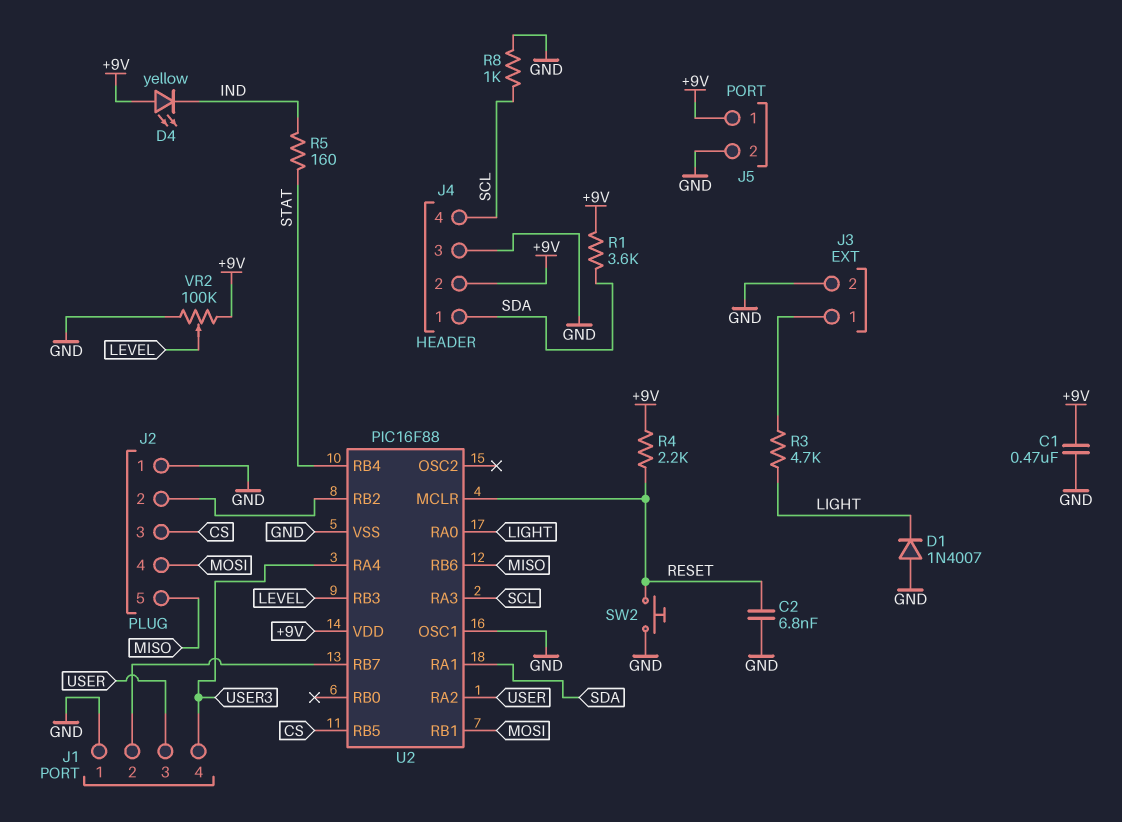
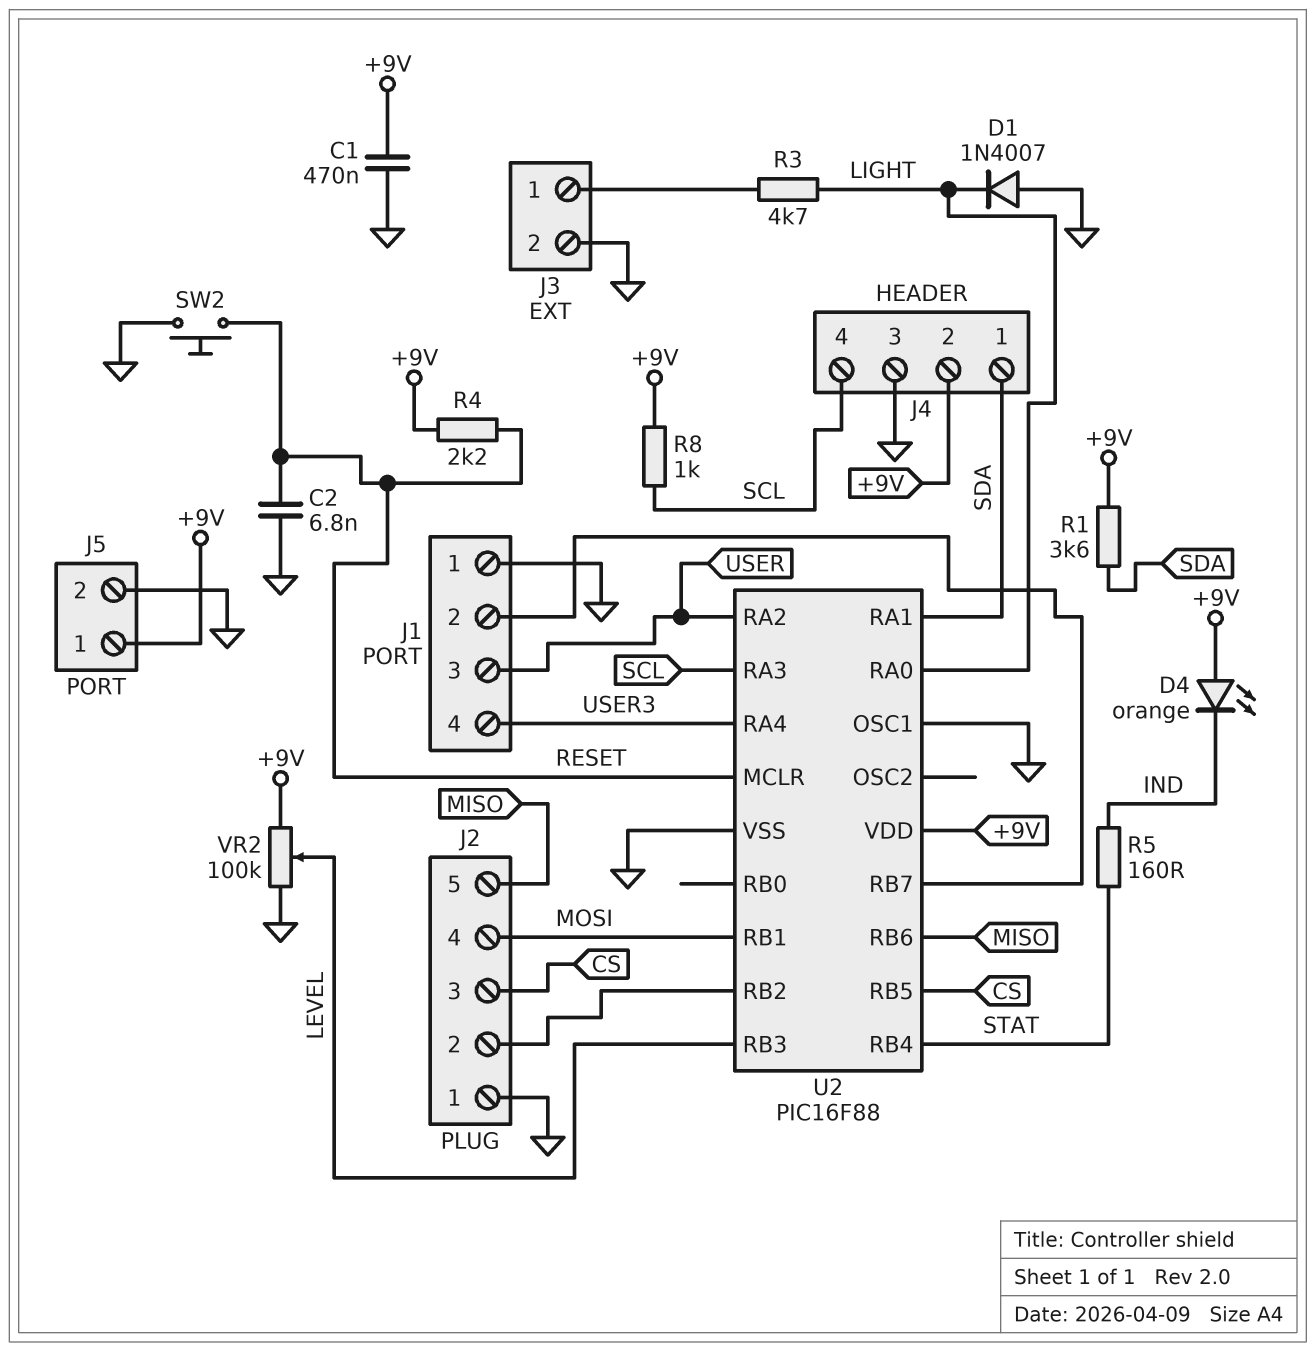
D4: LED yellow (A +9V, K IND) -> LED orange (A +9V, K IND)
R8: 1k (GND, SCL) -> 1k (+9V, SCL)

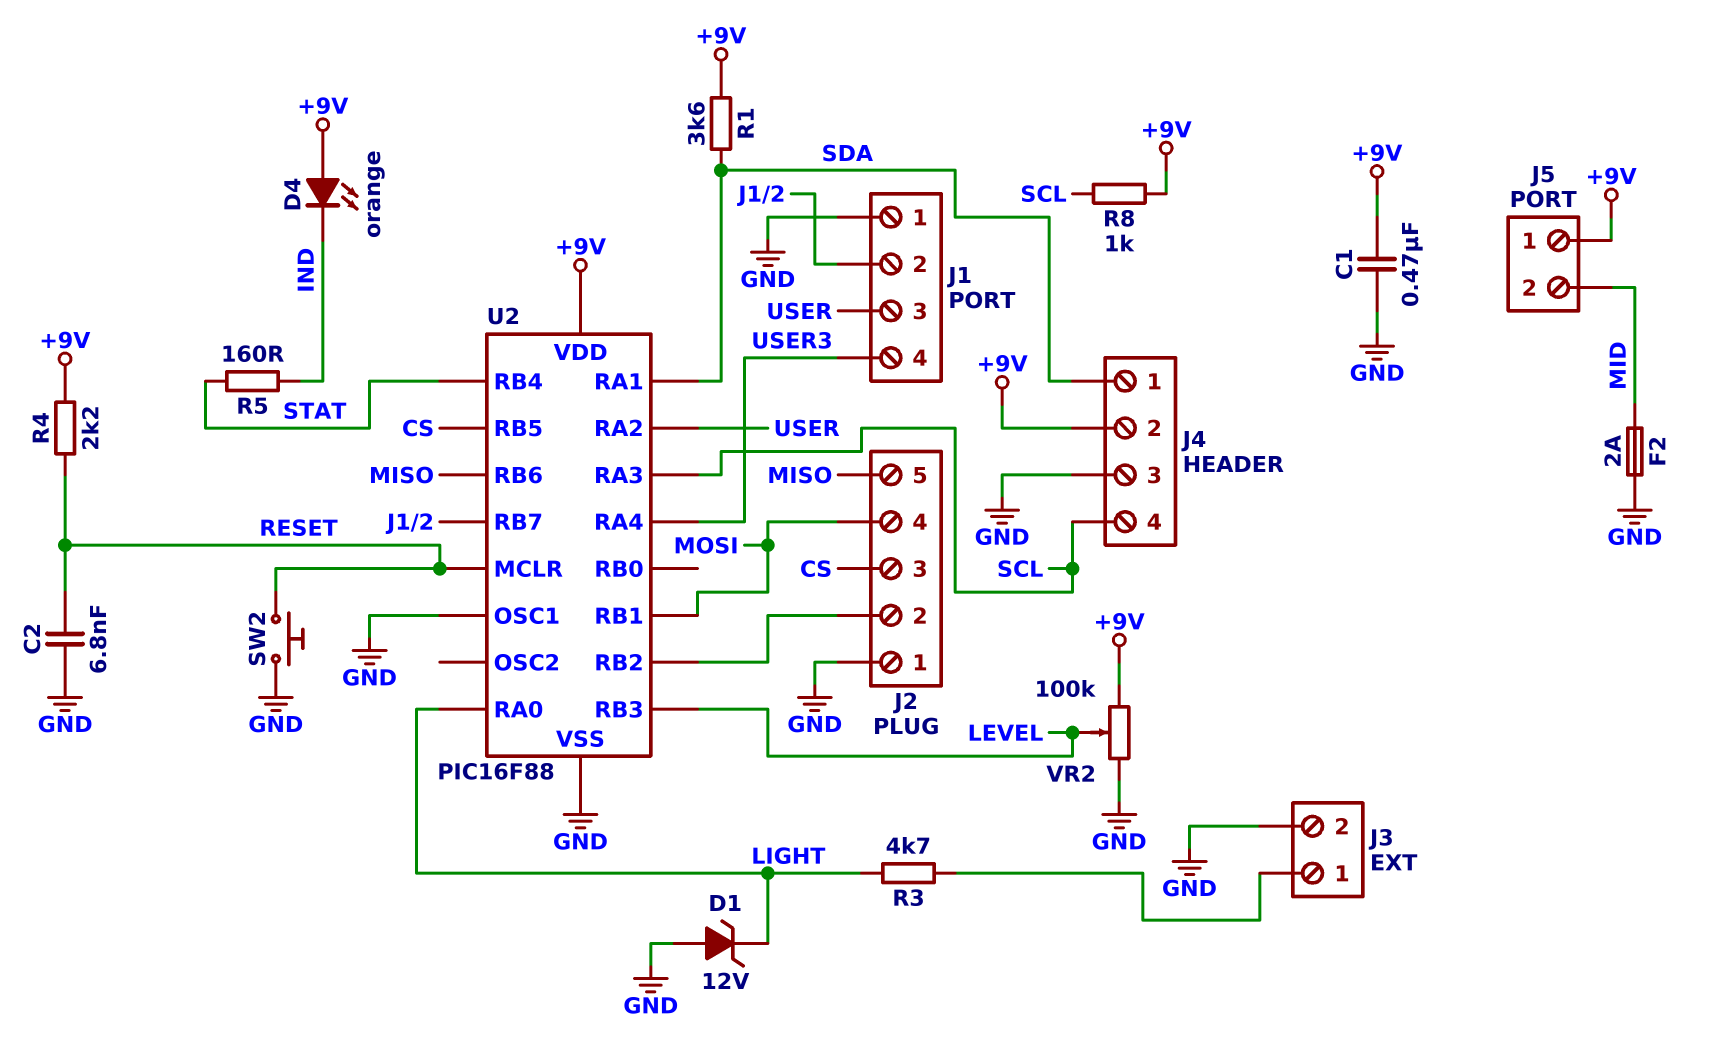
D1: diode 1N4007 (A GND, K LIGHT) -> zener 12V (A GND, K LIGHT)
F2: none -> 2A (GND, MID)
J5 pin 2: GND -> MID

